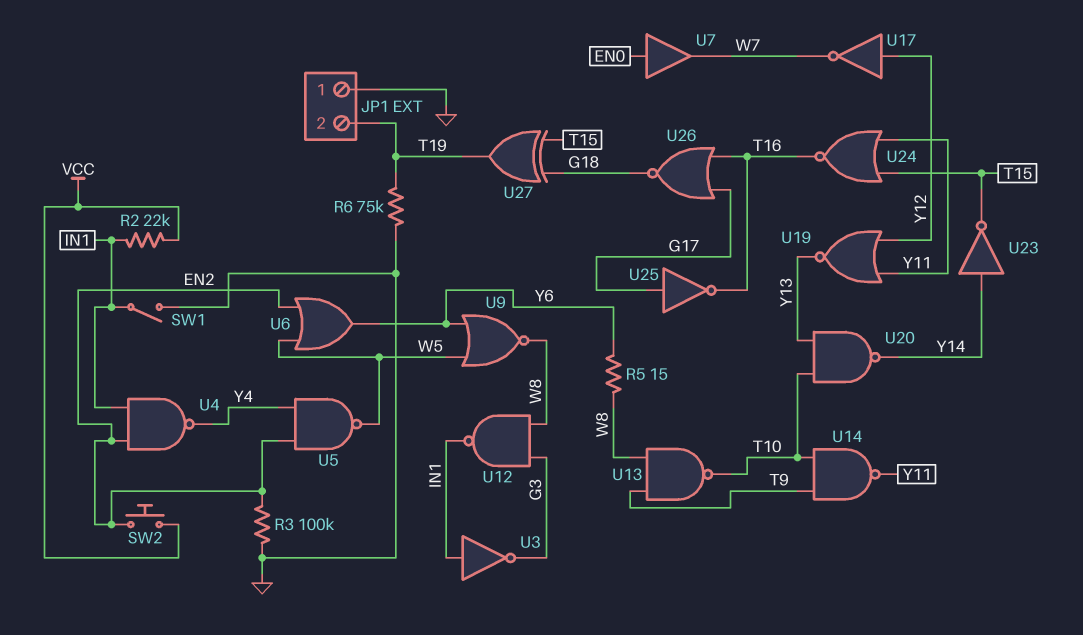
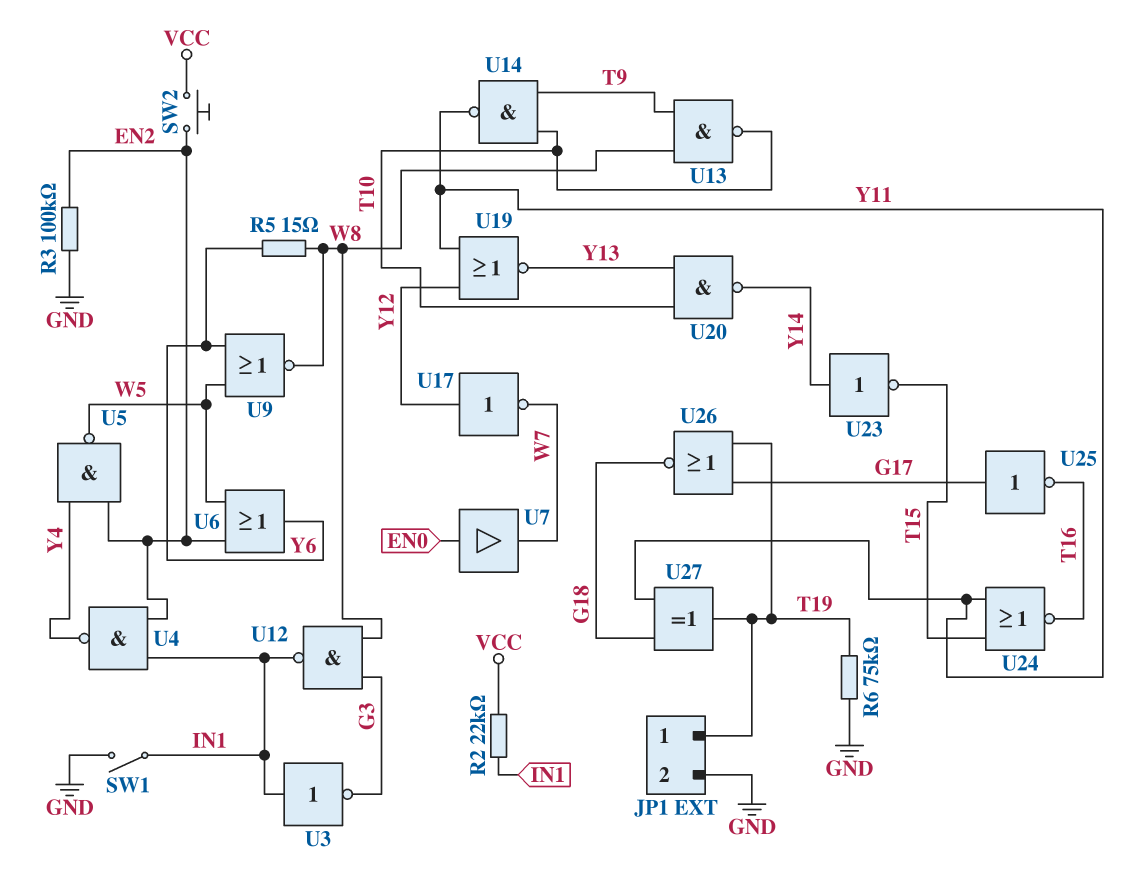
JP1 pin 1: GND -> T19
JP1 pin 2: T19 -> GND
U26: NOR (in G17, in T16, out G18) -> NOR (in G17, in T19, out G18)
U27: XOR (in G18, in T15, out T19) -> XOR (in G18, in Y11, out T19)

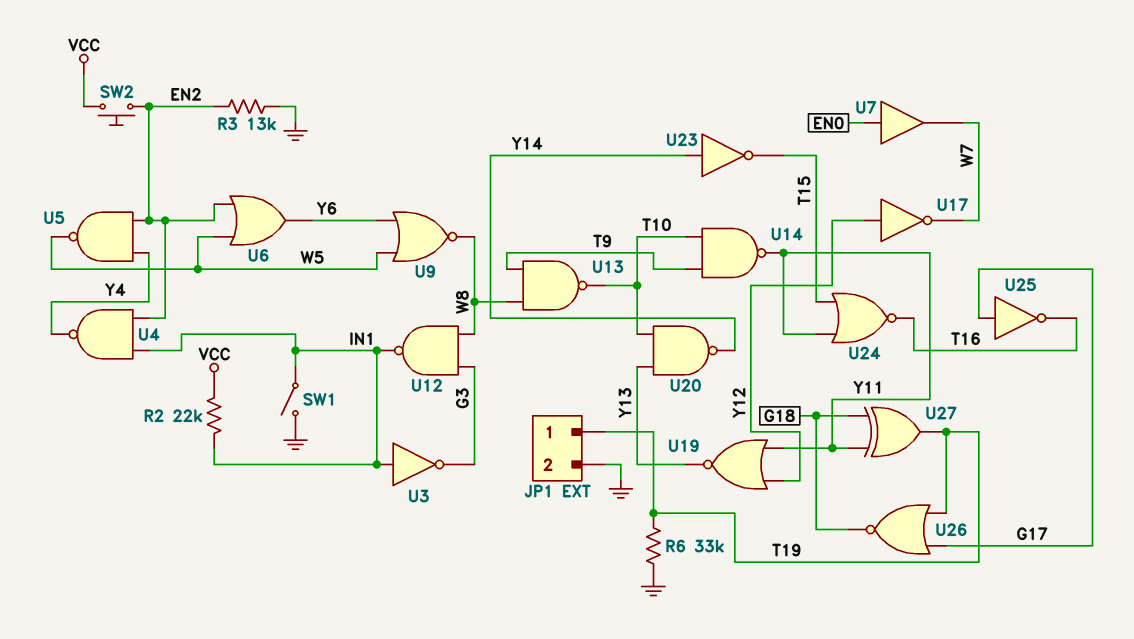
R3: 100k (EN2, GND) -> 13k (EN2, GND)
R5: 15 (W8, Y6) -> none
R6: 75k (GND, T19) -> 33k (GND, T19)

